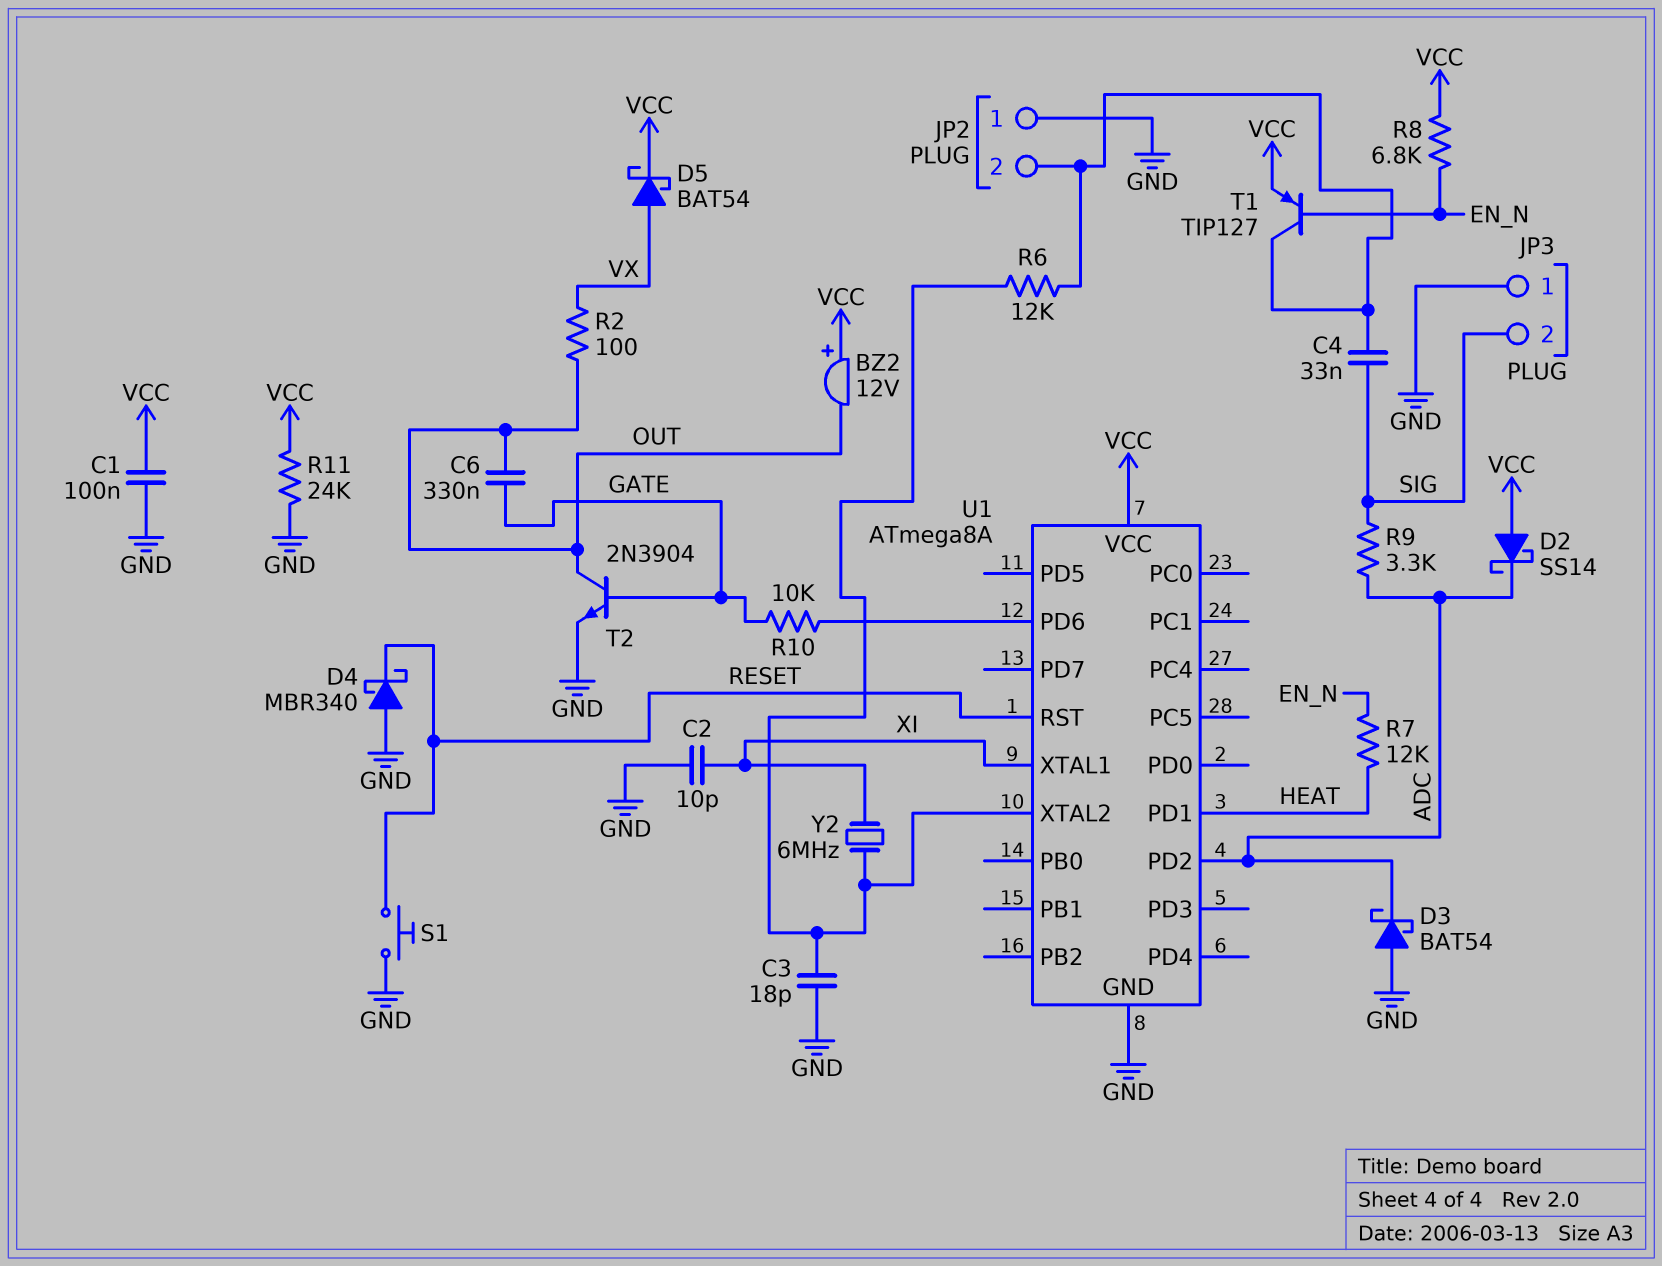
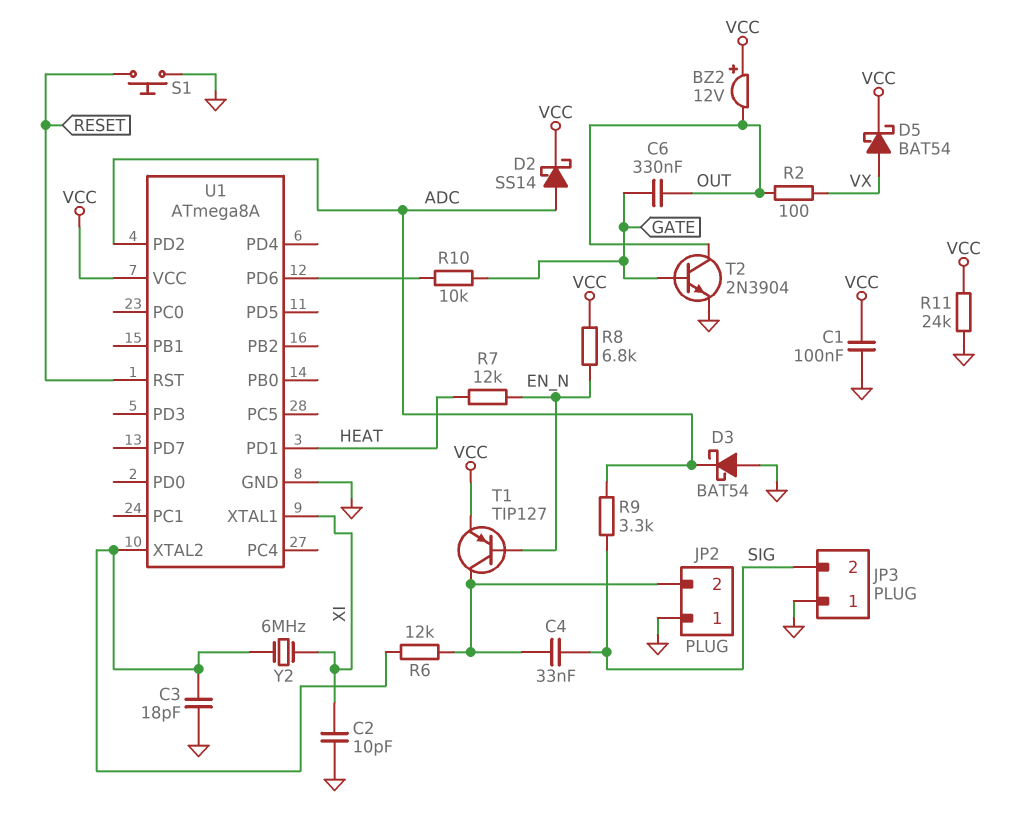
D2: schottky SS14 (A VCC, K ADC) -> schottky SS14 (A ADC, K VCC)
D4: schottky MBR340 (A GND, K RESET) -> none

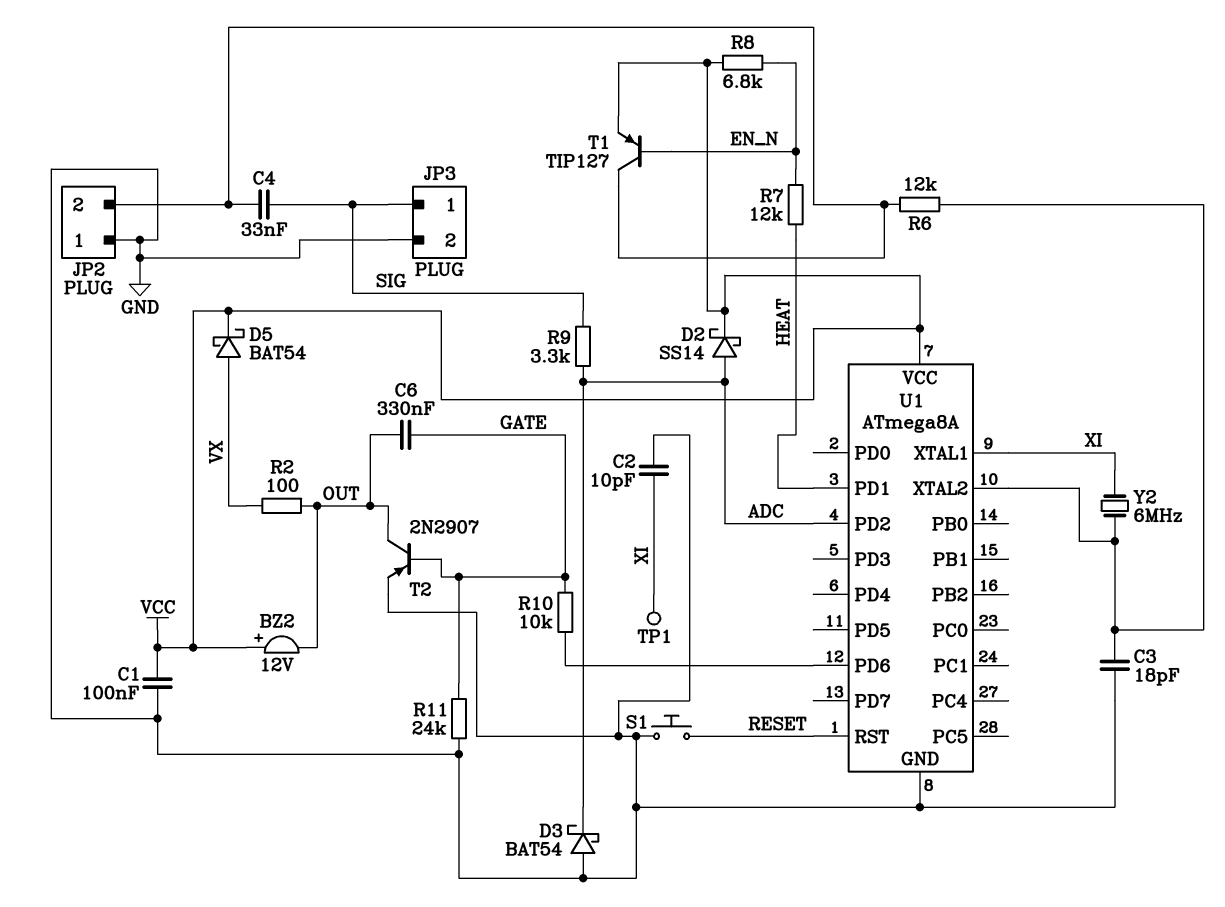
JP3 pin 1: GND -> SIG
JP3 pin 2: SIG -> GND
R11: 24k (GND, VCC) -> 24k (GATE, GND)
T2: NPN 2N3904 (B GATE, C OUT, E GND) -> PNP 2N2907 (B GATE, C OUT, E GND)
TP1: none -> test point (XI)

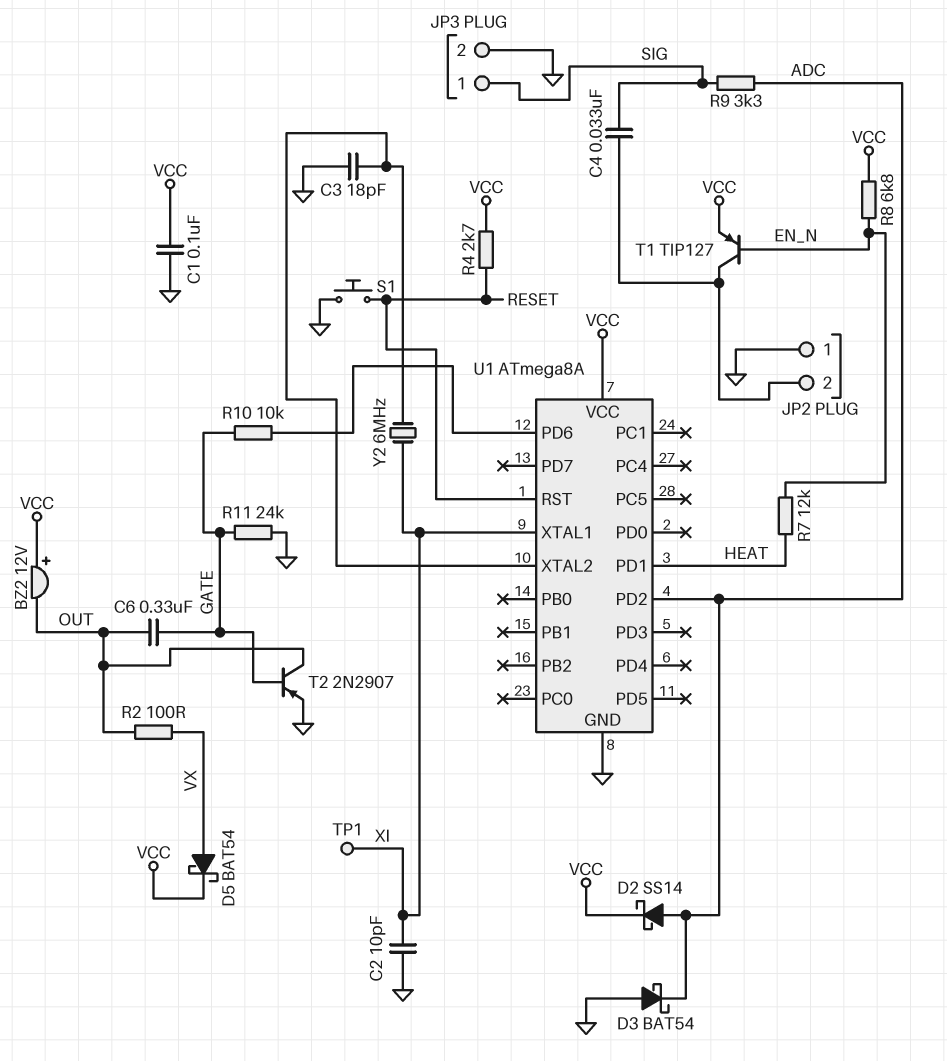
R4: none -> 2.7k (RESET, VCC)
R6: 12k (JP2/2, U1/XTAL2) -> none

